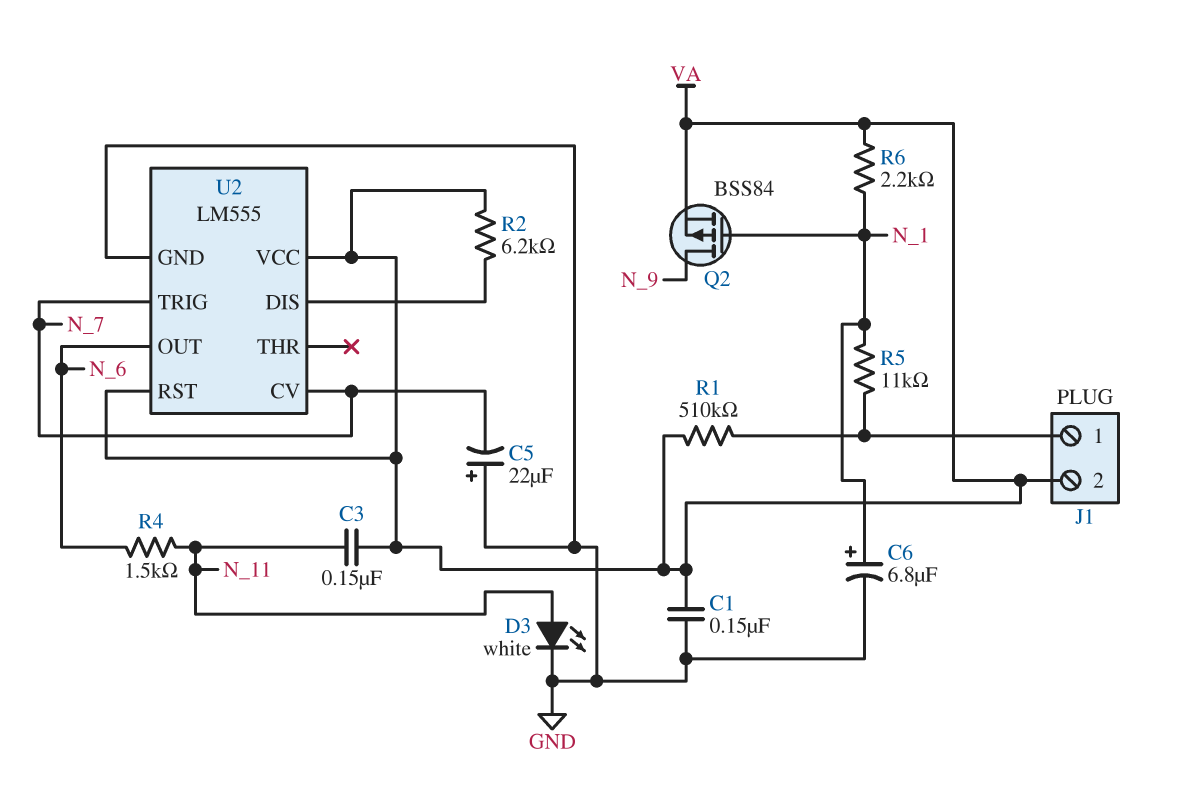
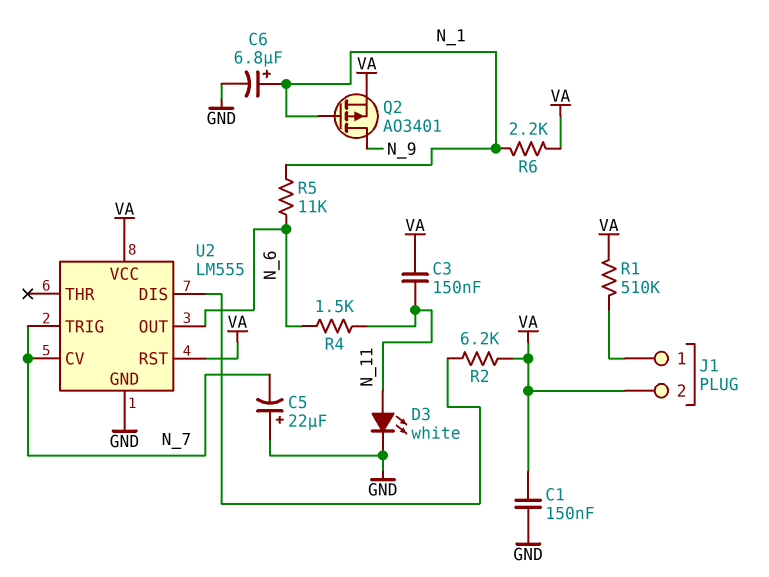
Q2: PMOS BSS84 (G N_1, D N_9, S VA) -> PMOS AO3401 (G N_1, D N_9, S VA)
R5: 11k (J1/1, N_1) -> 11k (N_1, N_6)

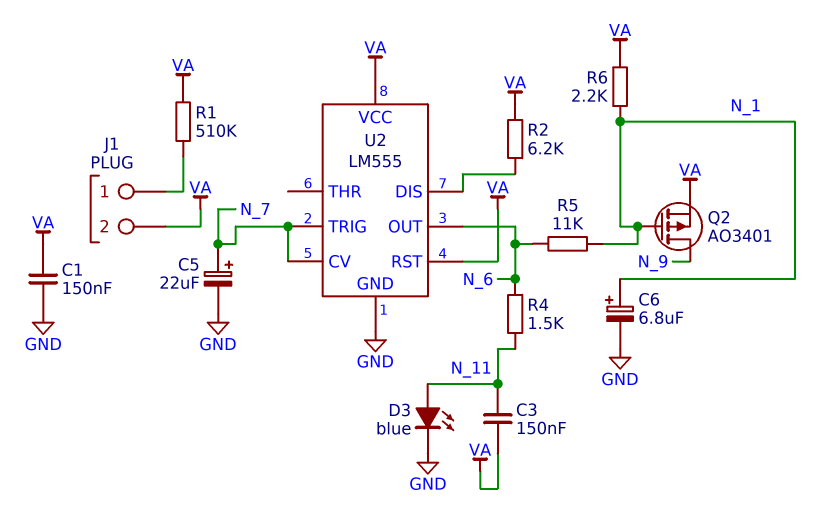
C5: 22uF (plus GND, minus N_7) -> 22uF (plus N_7, minus GND)
D3: LED white (A N_11, K GND) -> LED blue (A N_11, K GND)

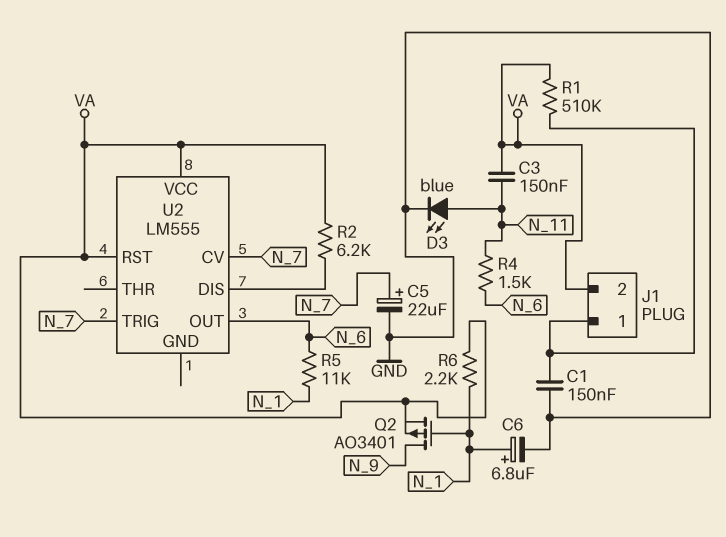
C1: 150nF (GND, VA) -> 150nF (GND, J1/1)
U2 pin GND: GND -> none

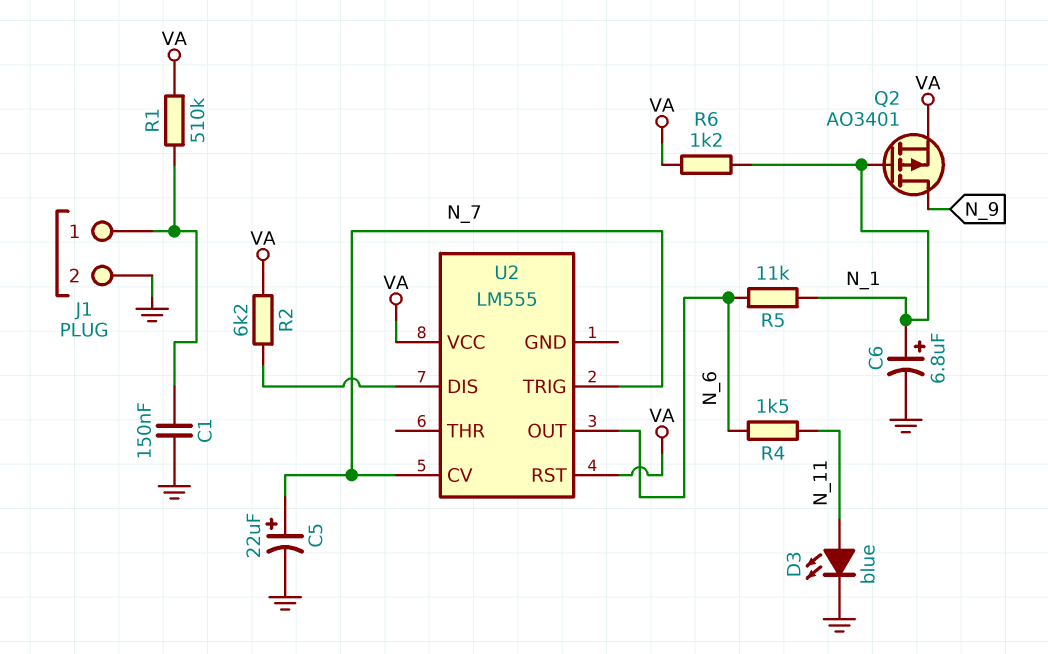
C3: 150nF (N_11, VA) -> none
J1 pin 2: VA -> GND
R6: 2.2k (N_1, VA) -> 1.2k (N_1, VA)

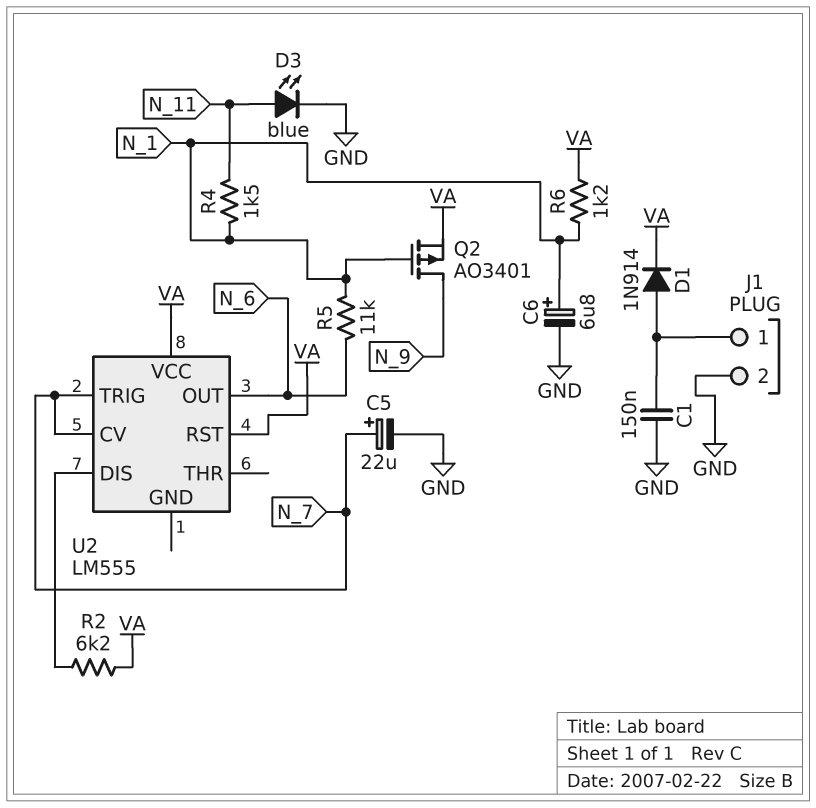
D1: none -> diode 1N914 (A J1/1, K VA)
R1: 510k (J1/1, VA) -> none
R4: 1.5k (N_6, N_11) -> 1.5k (N_1, N_11)

